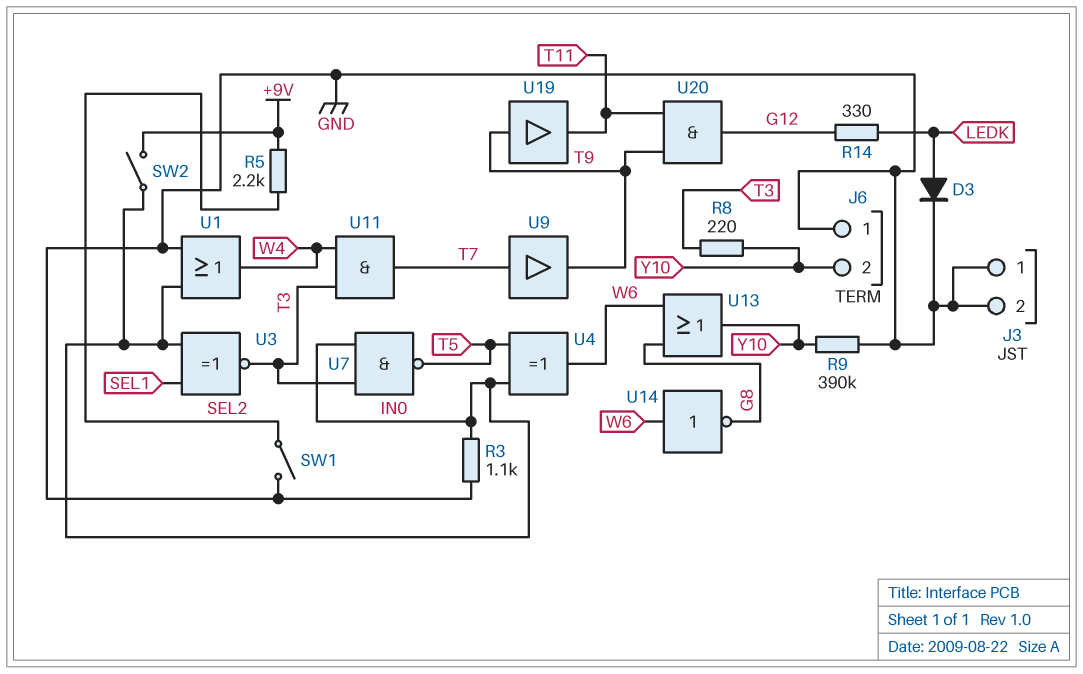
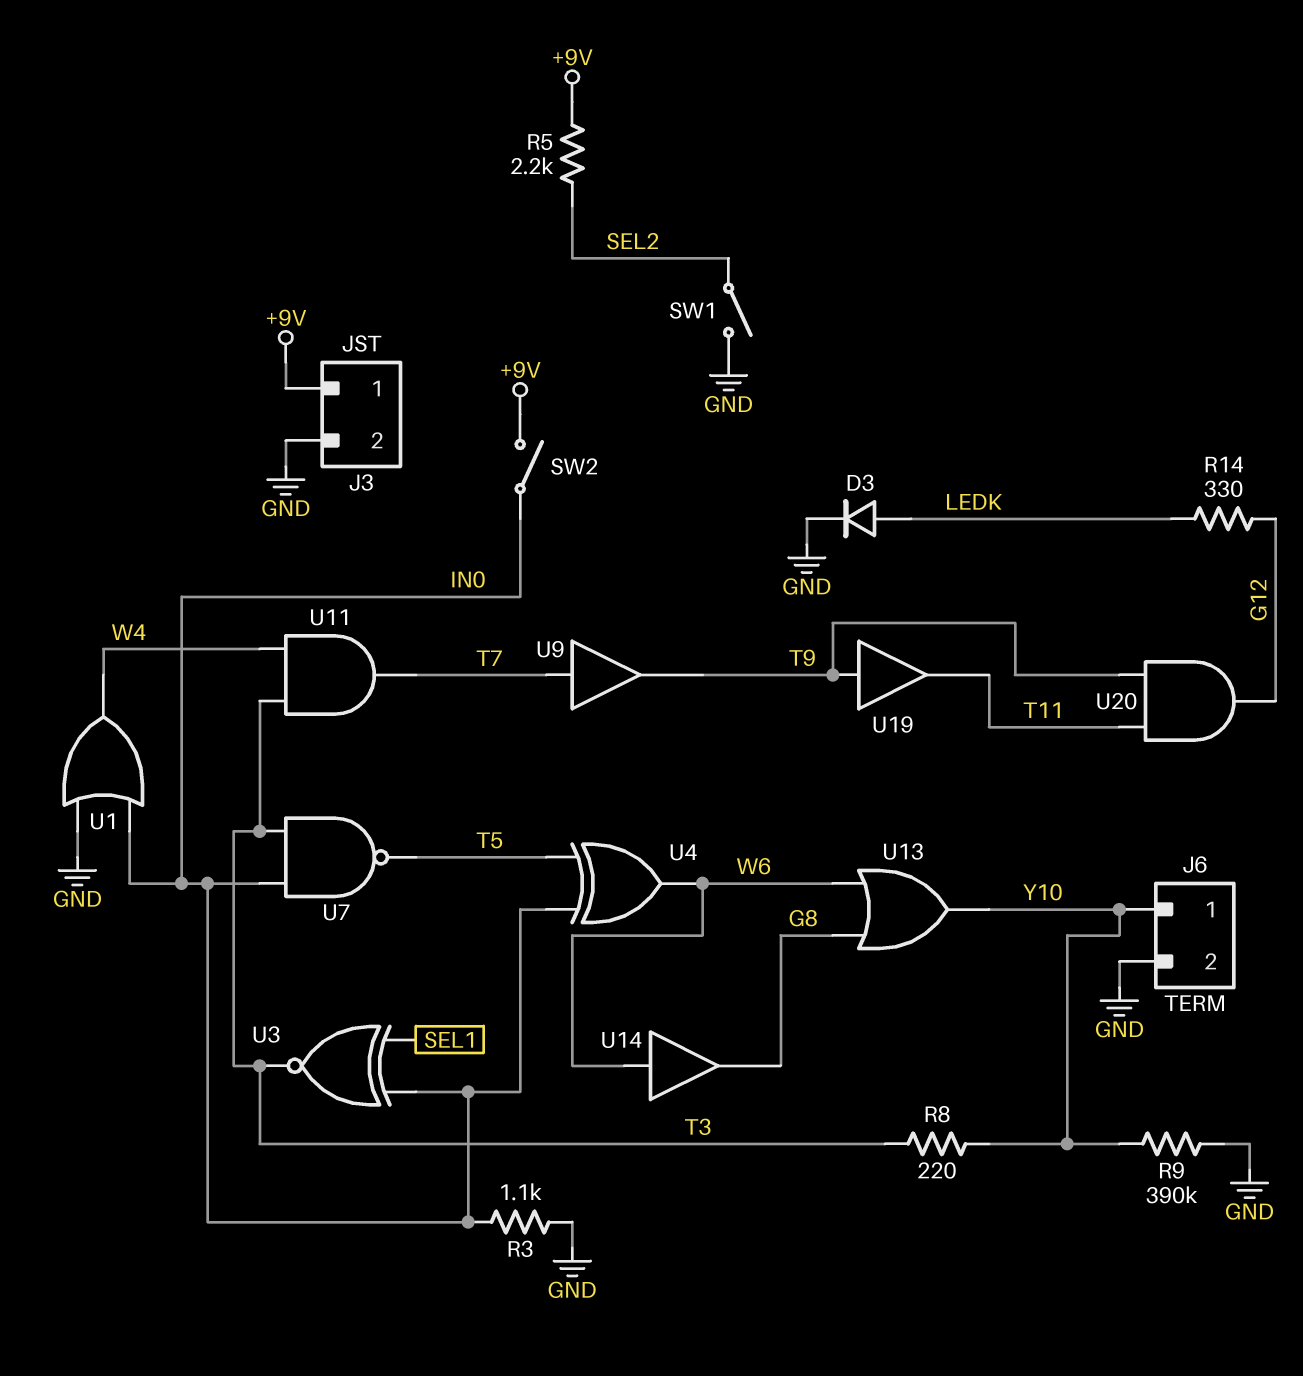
J3 pin 1: GND -> +9V
J6 pin 1: GND -> Y10
J6 pin 2: Y10 -> GND
U14: NOT (in W6, out G8) -> buffer (in W6, out G8)

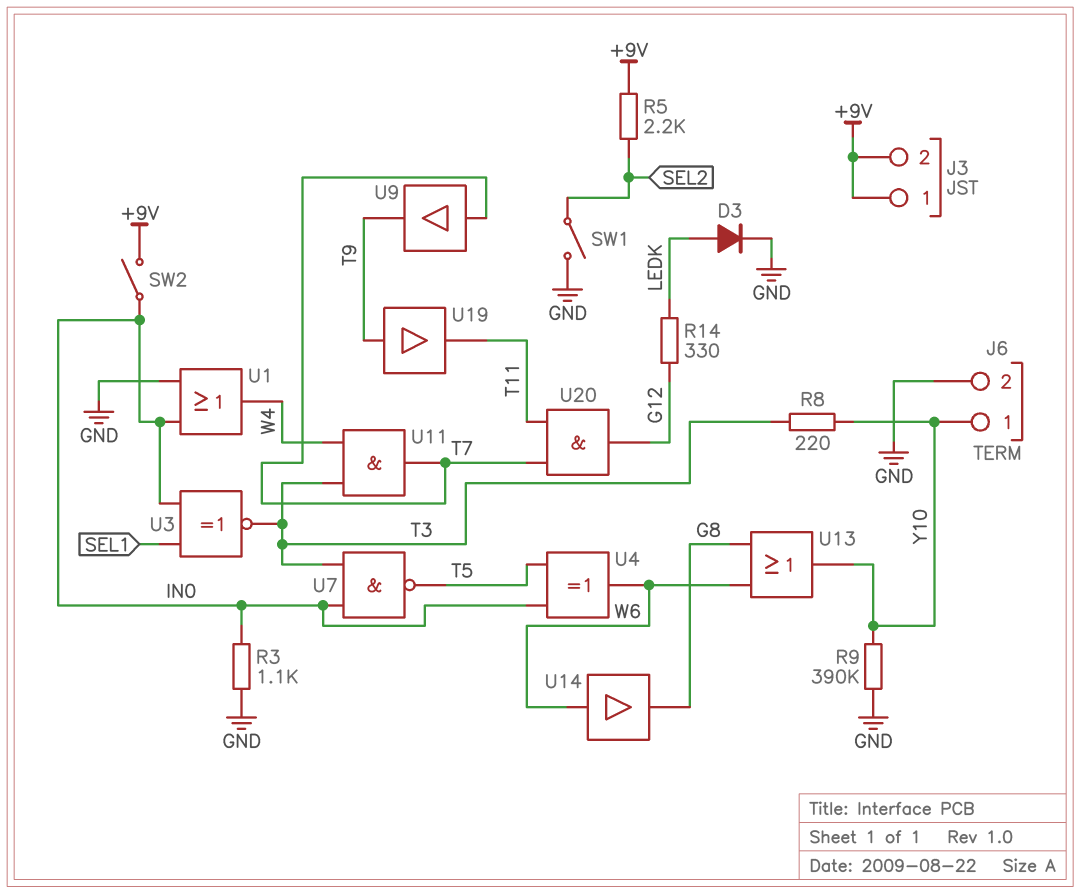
J3 pin 2: GND -> +9V
U20: AND (in T9, in T11, out G12) -> AND (in T7, in T11, out G12)

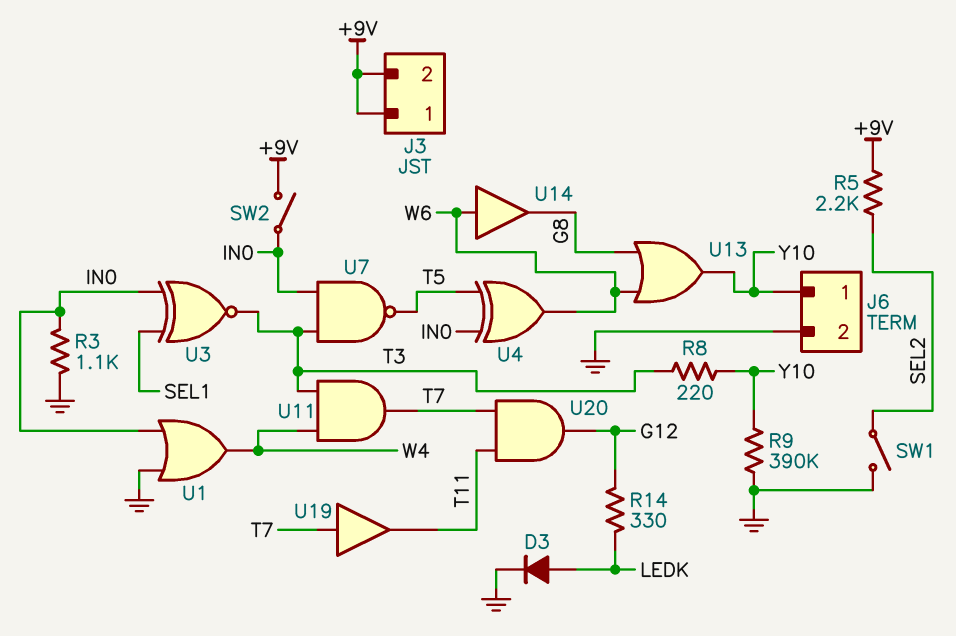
U9: buffer (in T7, out T9) -> none
U19: buffer (in T9, out T11) -> buffer (in T7, out T11)

